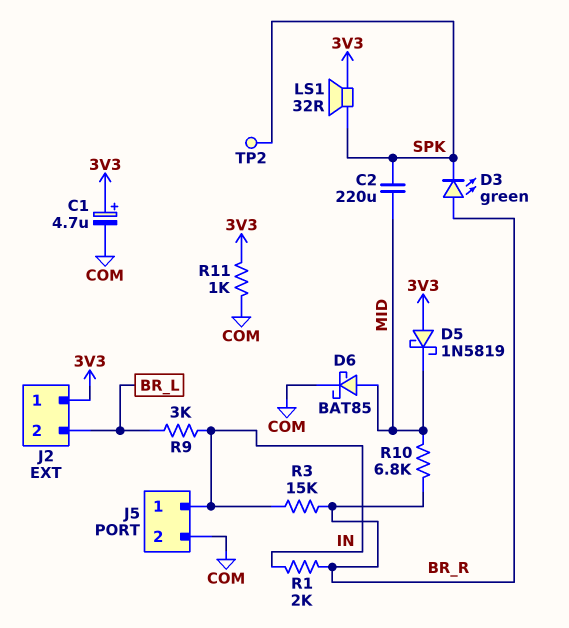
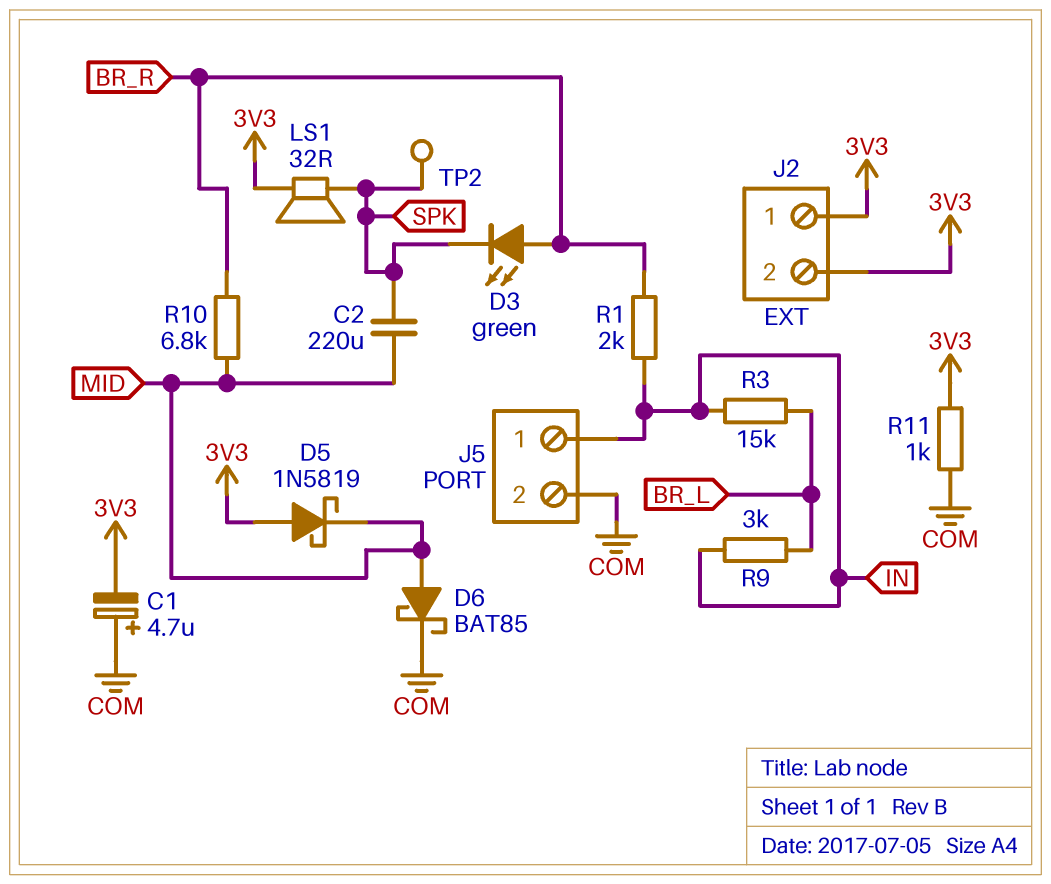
C1: 4.7uF (plus 3V3, minus COM) -> 4.7uF (plus COM, minus 3V3)
J2 pin 2: BR_L -> 3V3
R3: 15k (BR_R, IN) -> 15k (BR_L, IN)

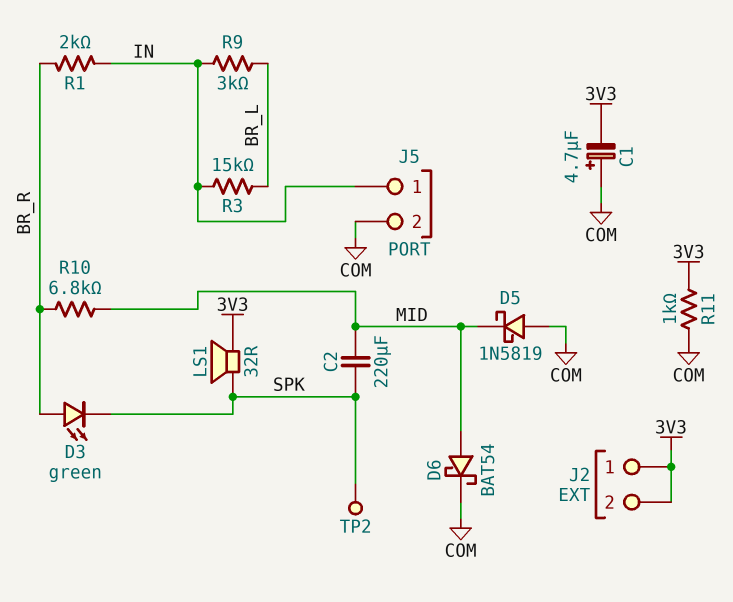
D5: schottky 1N5819 (A 3V3, K MID) -> schottky 1N5819 (A COM, K MID)
D6: schottky BAT85 (A MID, K COM) -> schottky BAT54 (A MID, K COM)

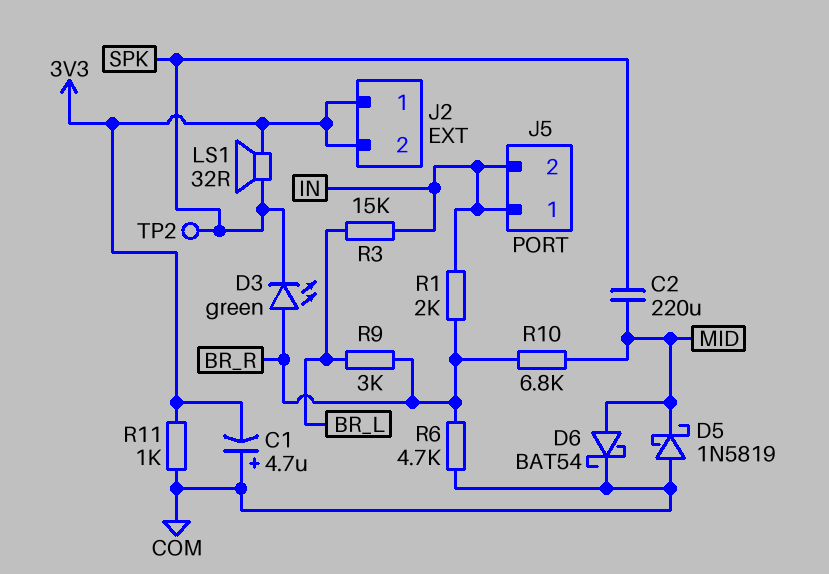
J5 pin 2: COM -> IN
R6: none -> 4.7k (BR_R, COM)
R9: 3k (BR_L, IN) -> 3k (BR_L, BR_R)

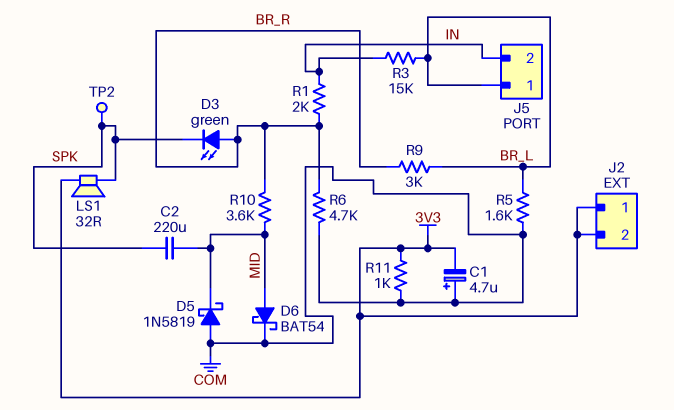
J5 pin 1: IN -> BR_L
R5: none -> 1.6k (BR_L, COM)
R10: 6.8k (BR_R, MID) -> 3.6k (BR_R, MID)

